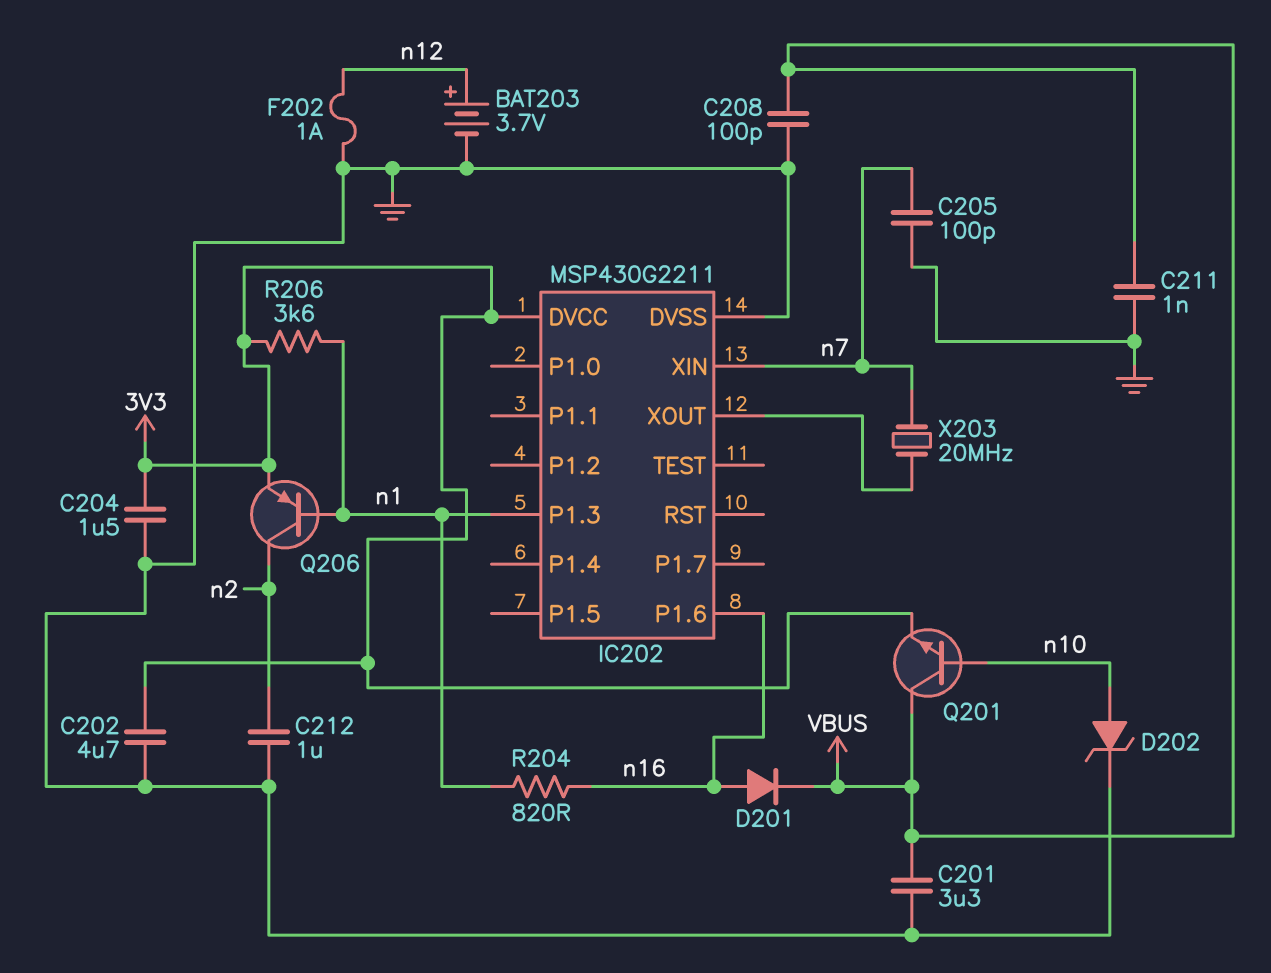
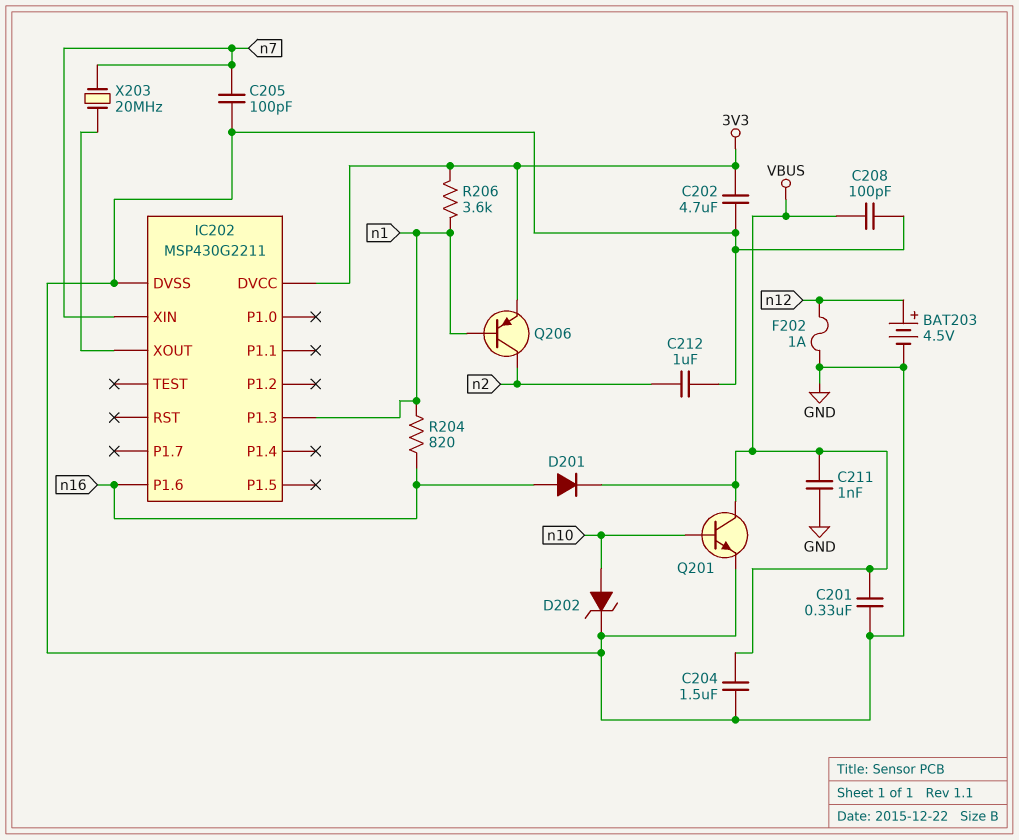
BAT203: 3.7V (plus n12, minus GND) -> 4.5V (plus n12, minus GND)
C201: 3.3uF (GND, VBUS) -> 330nF (GND, VBUS)
C204: 1.5uF (3V3, GND) -> 1.5uF (GND, VBUS)
Q201: NPN (B n10, C VBUS, E 3V3) -> NPN (B n10, C VBUS, E GND)

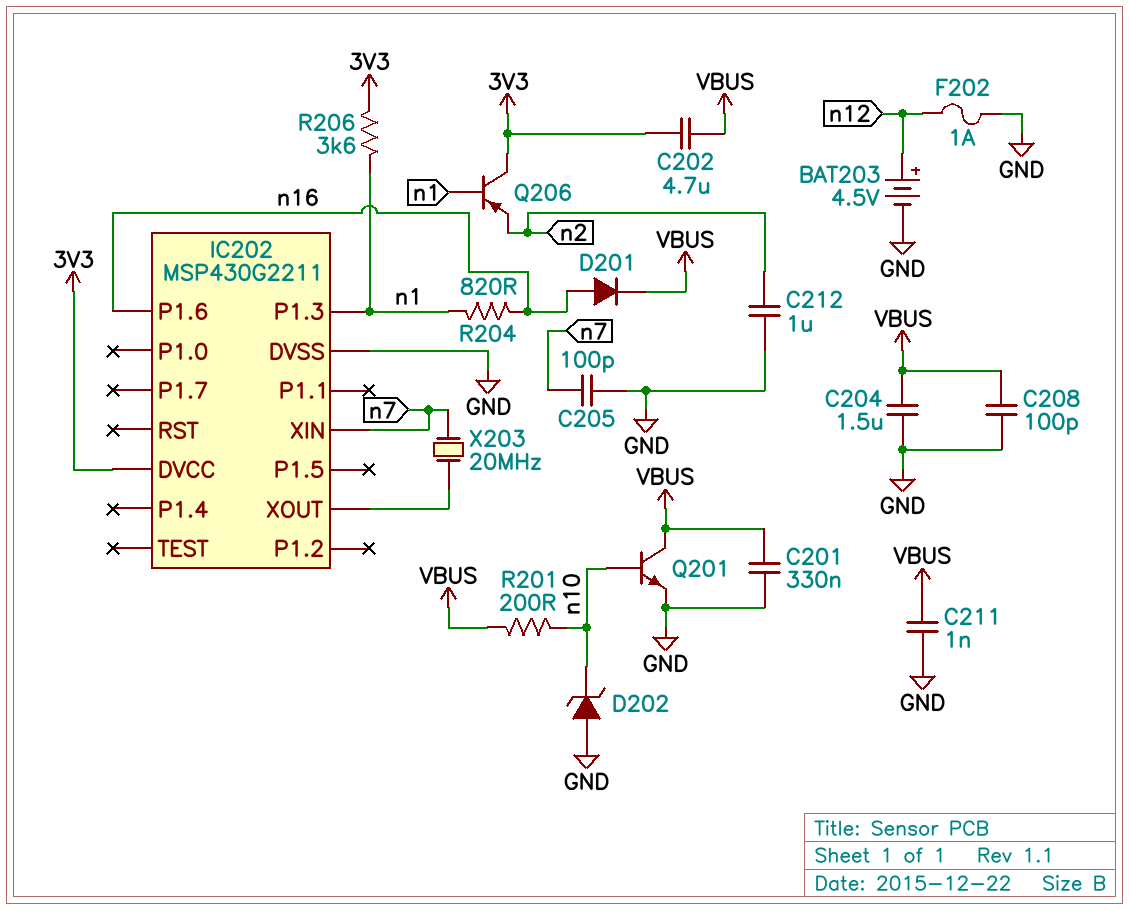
C202: 4.7uF (3V3, GND) -> 4.7uF (3V3, VBUS)
D202: zener (A n10, K GND) -> zener (A GND, K n10)
Q206: PNP (B n1, C n2, E 3V3) -> PNP (B n1, C 3V3, E n2)
R201: none -> 200 (VBUS, n10)

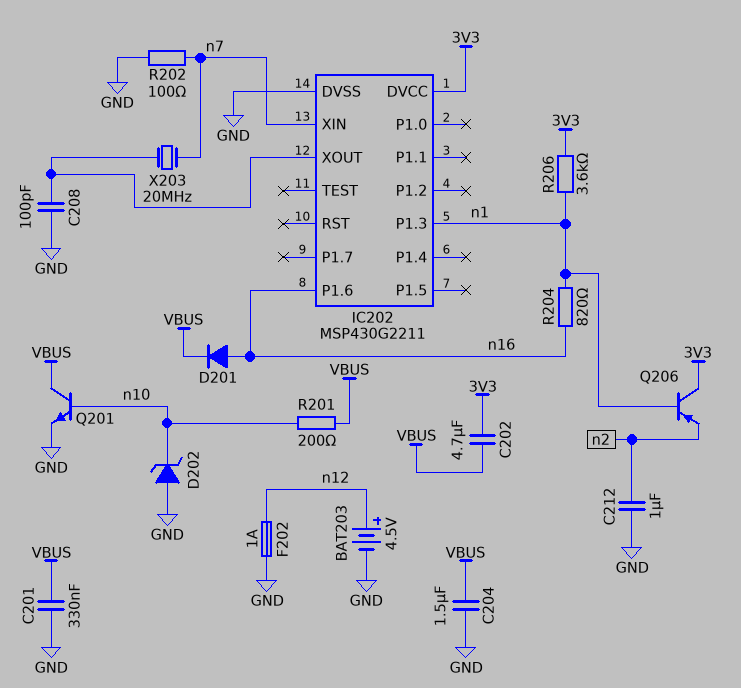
C205: 100pF (GND, n7) -> none
C208: 100pF (GND, VBUS) -> 100pF (GND, IC202/XOUT)
C211: 1nF (GND, VBUS) -> none
R202: none -> 100 (GND, n7)

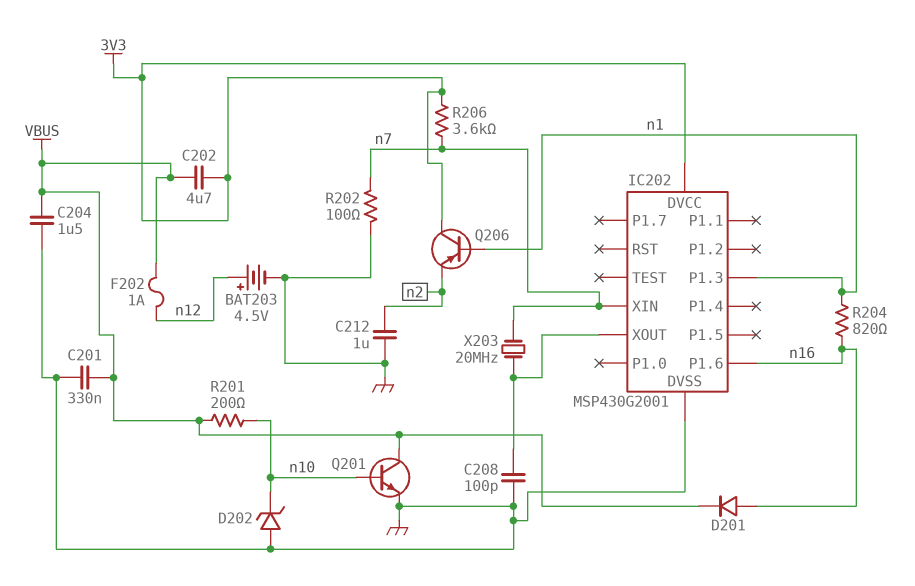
F202: 1A (GND, n12) -> 1A (VBUS, n12)
IC202: MSP430G2211 -> MSP430G2001
R206: 3.6k (3V3, n1) -> 3.6k (3V3, n7)

